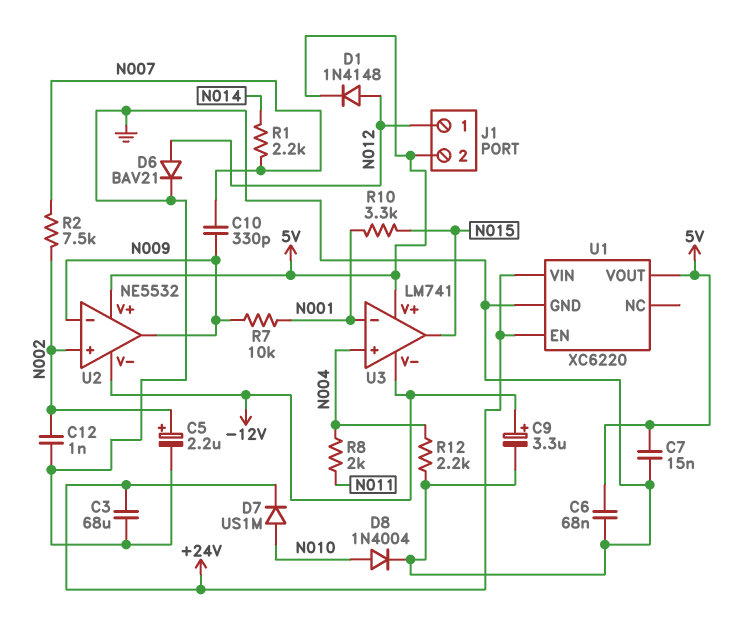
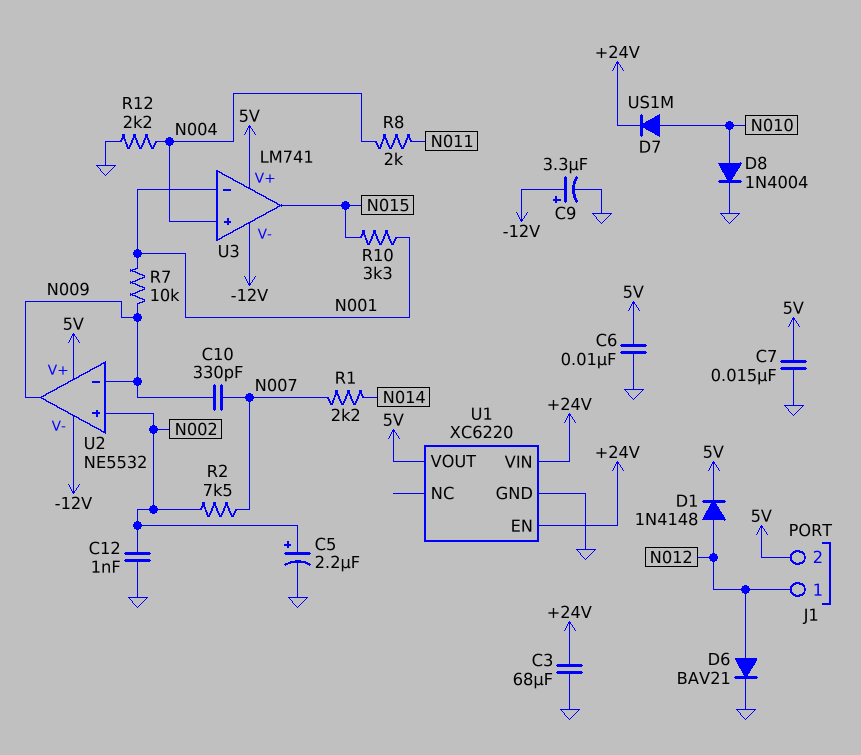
C6: 68nF (5V, GND) -> 10nF (5V, GND)

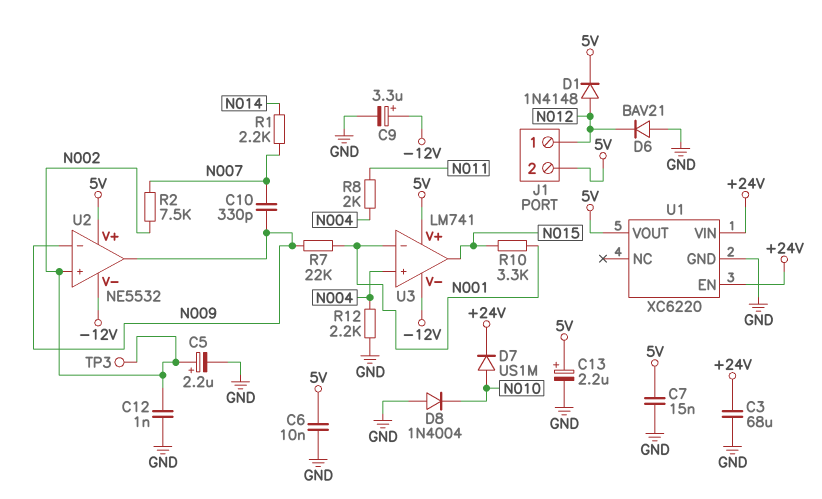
C13: none -> 2.2uF (plus 5V, minus GND)
D6: diode BAV21 (A N012, K GND) -> diode BAV21 (A GND, K N012)
D8: diode 1N4004 (A N010, K GND) -> diode 1N4004 (A GND, K N010)
R7: 10k (N001, N009) -> 22k (N001, N009)
TP3: none -> test point (N002)

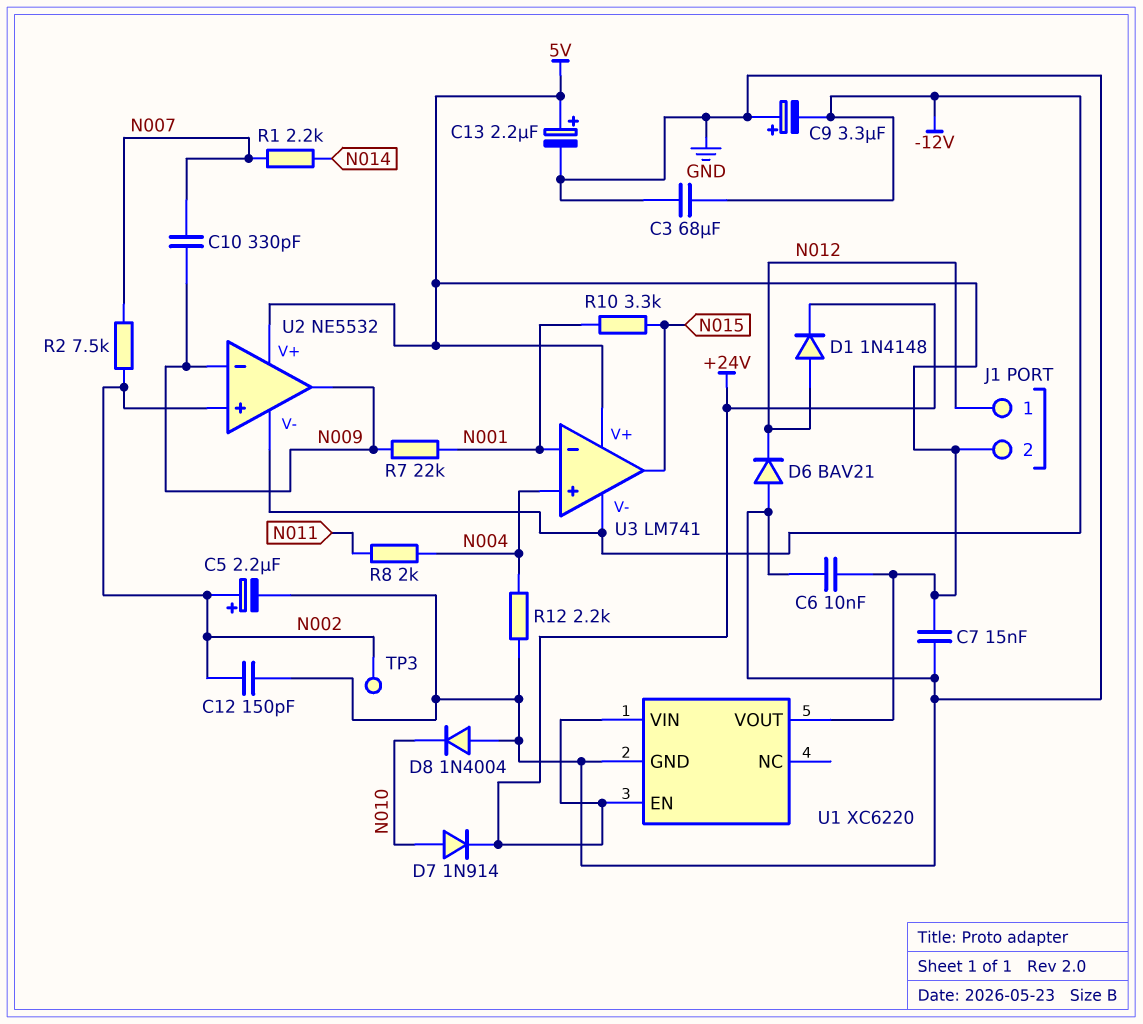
C3: 68uF (+24V, GND) -> 68uF (-12V, GND)
C9: 3.3uF (plus -12V, minus GND) -> 3.3uF (plus GND, minus -12V)
C12: 1nF (GND, N002) -> 150pF (GND, N002)
D1: diode 1N4148 (A N012, K 5V) -> diode 1N4148 (A N012, K +24V)
D7: diode US1M (A N010, K +24V) -> diode 1N914 (A N010, K +24V)

